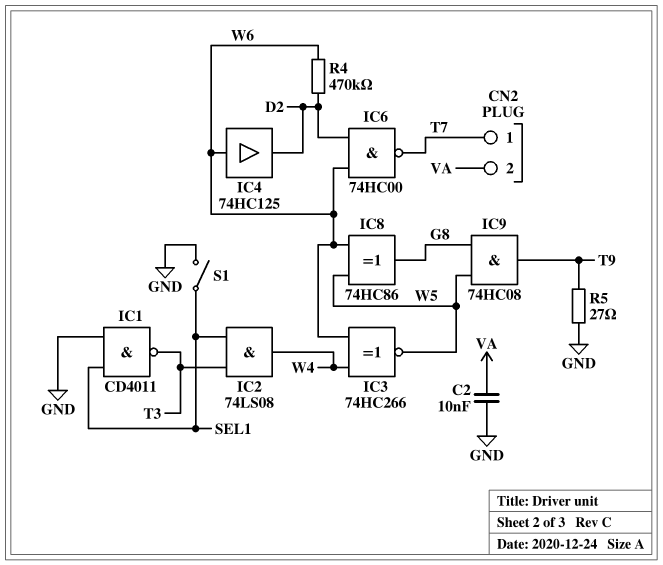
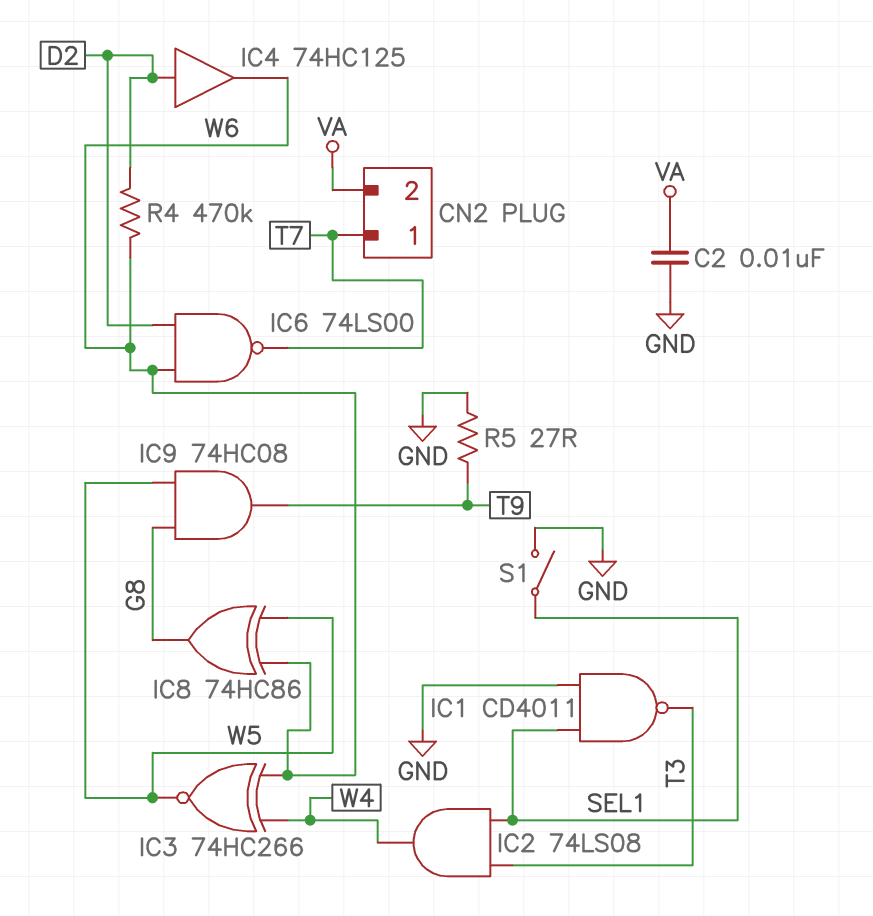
IC4: buffer 74HC125 (in W6, out D2) -> buffer 74HC125 (in D2, out W6)
IC6: NAND 74HC00 (in D2, in W6, out T7) -> NAND 74LS00 (in D2, in W6, out T7)

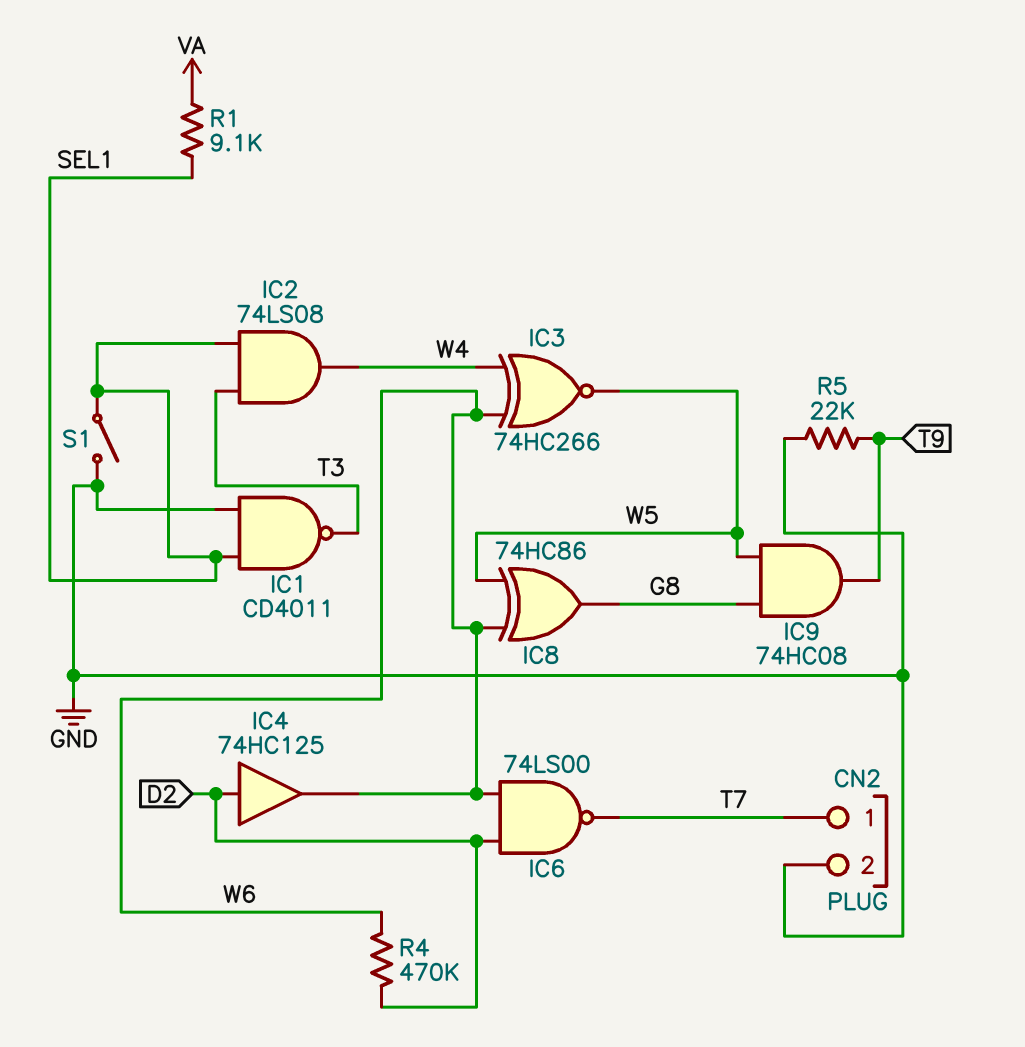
C2: 10nF (GND, VA) -> none
CN2 pin 2: VA -> GND
R1: none -> 9.1k (SEL1, VA)
R5: 27 (GND, T9) -> 22k (GND, T9)

